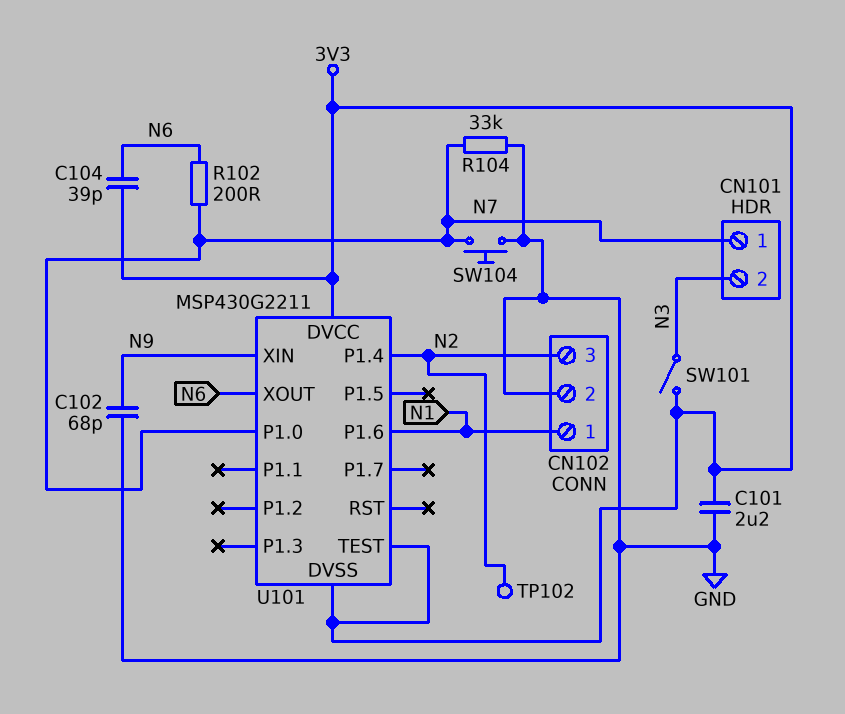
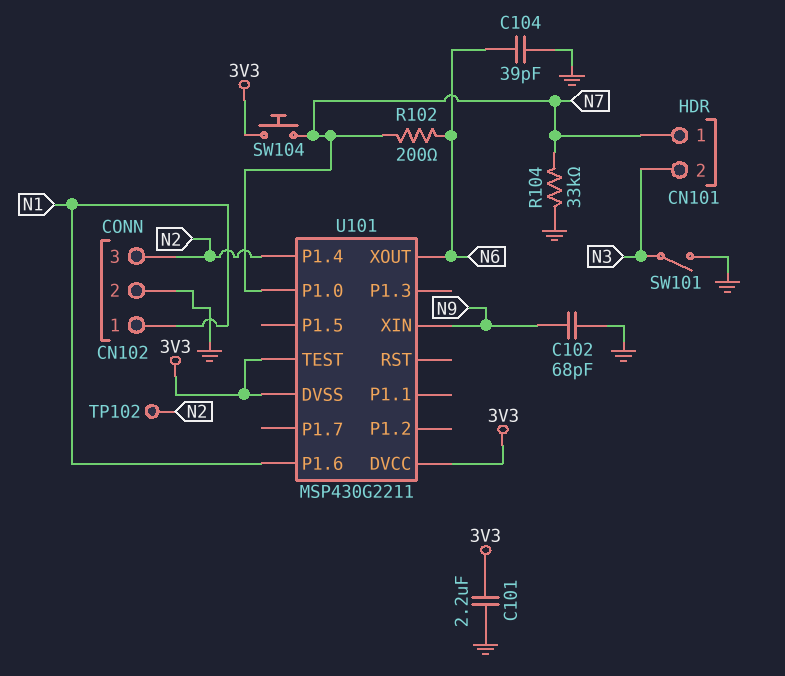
C104: 39pF (3V3, N6) -> 39pF (GND, N6)
SW101: switch (3V3, N3) -> switch (GND, N3)
SW104: button (GND, N7) -> button (3V3, N7)

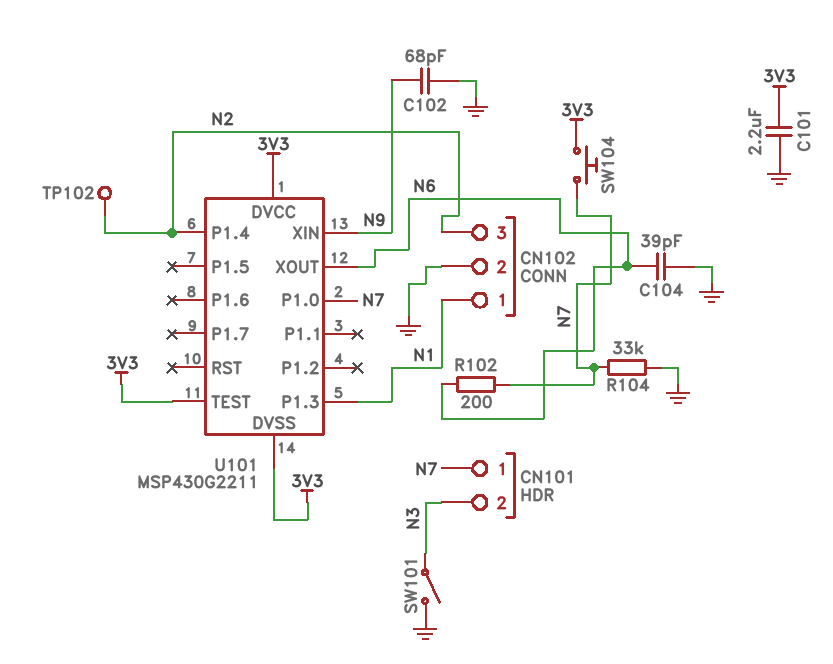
U101 pin P1.3: none -> N1
U101 pin P1.6: N1 -> none

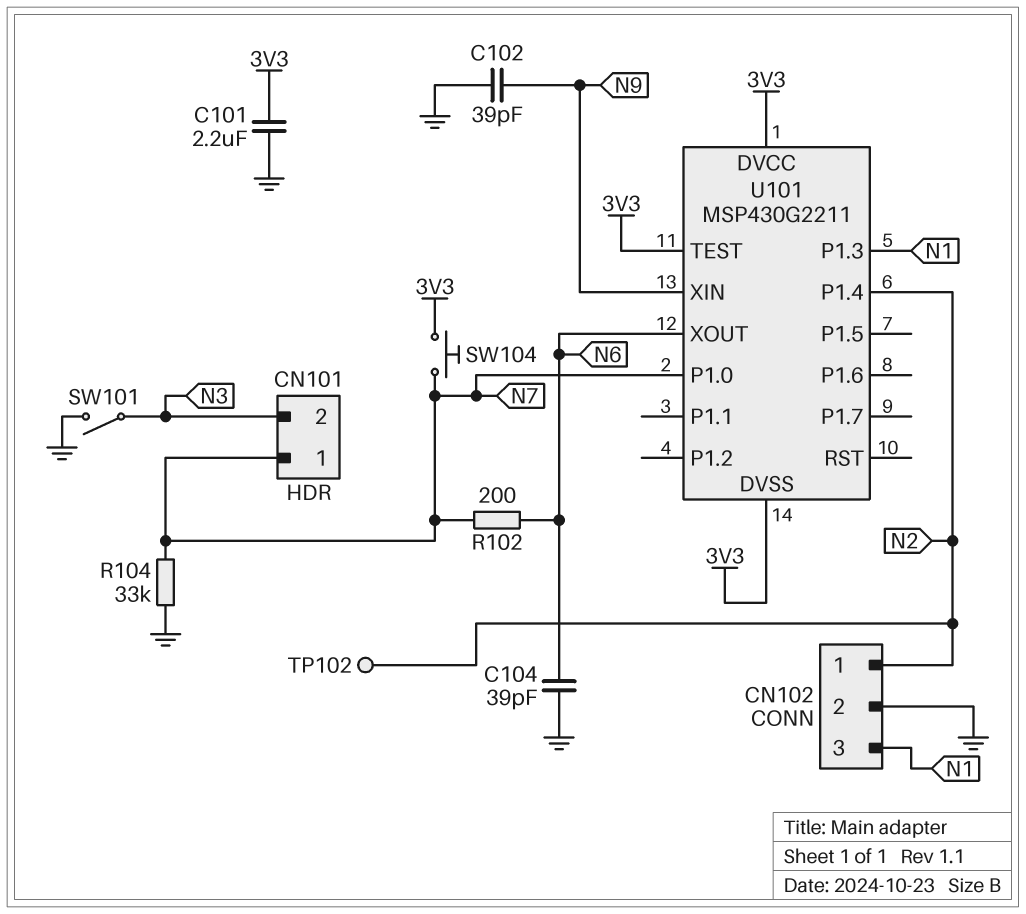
C102: 68pF (GND, N9) -> 39pF (GND, N9)
CN102 pin 1: N1 -> N2
CN102 pin 3: N2 -> N1

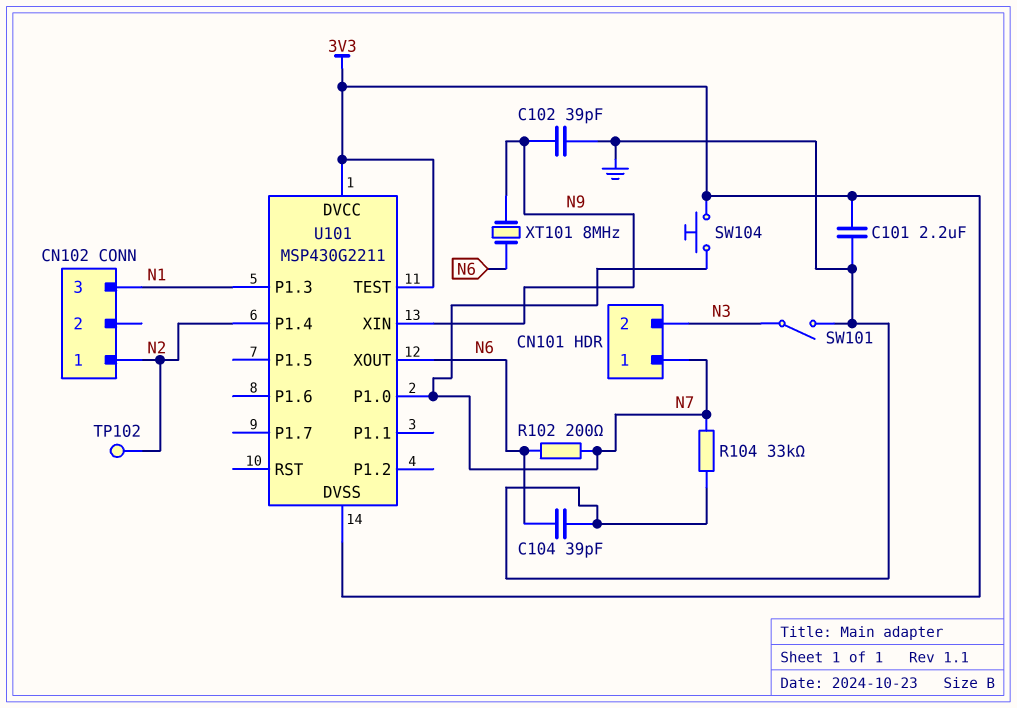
CN102 pin 2: GND -> none
XT101: none -> 8MHz (N6, N9)

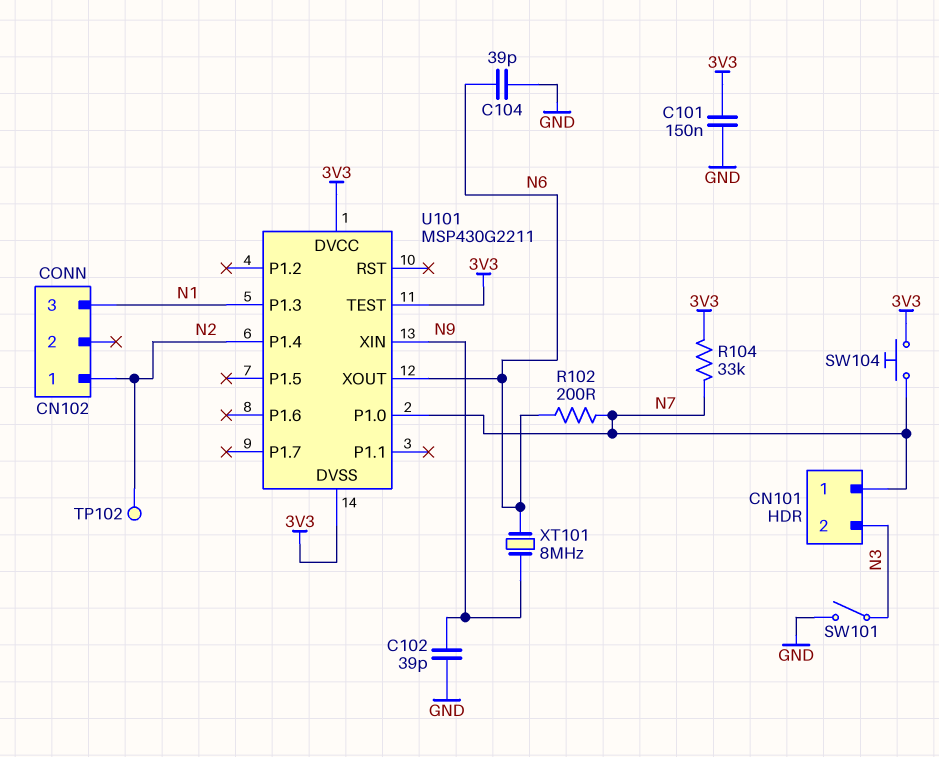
C101: 2.2uF (3V3, GND) -> 150nF (3V3, GND)
R104: 33k (GND, N7) -> 33k (3V3, N7)

